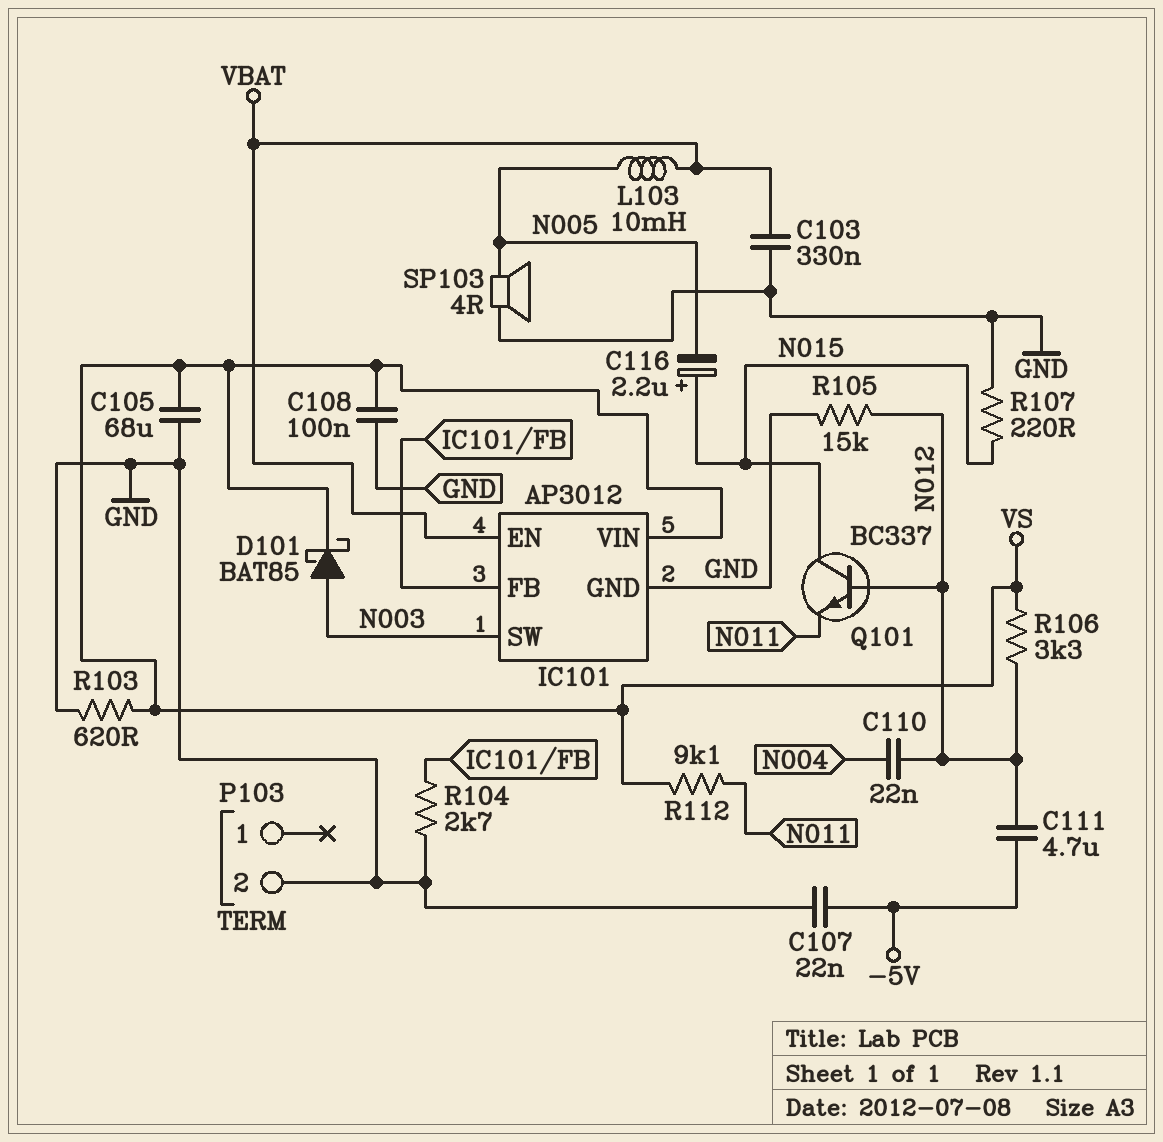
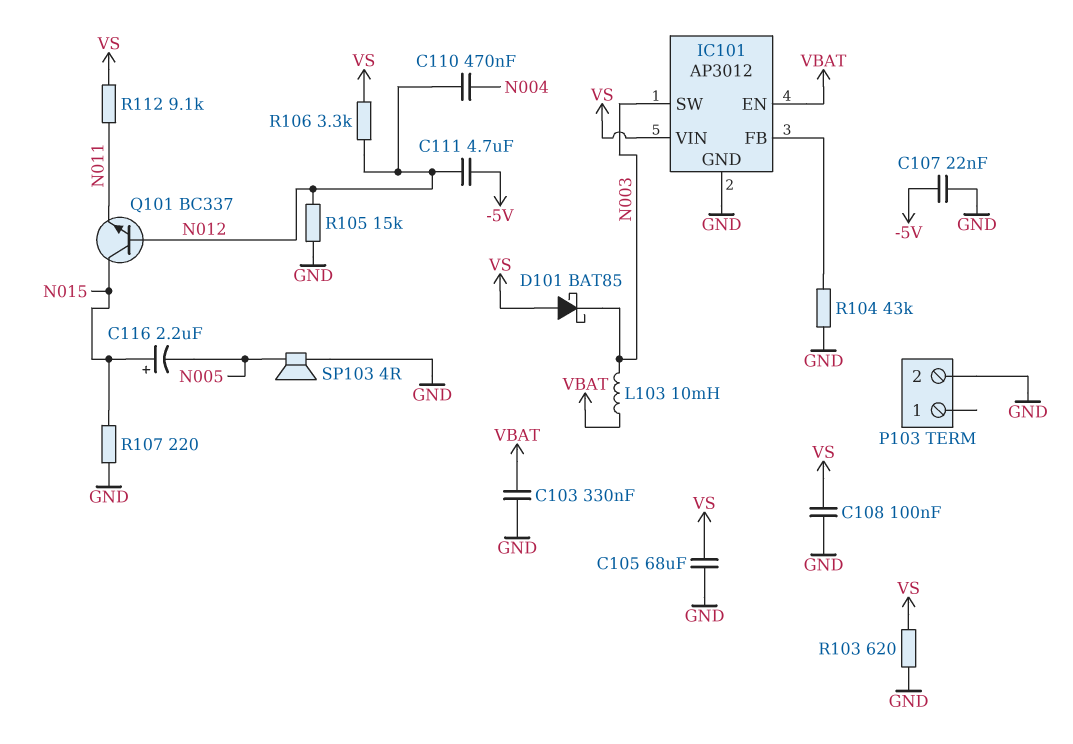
C110: 22nF (N004, N012) -> 470nF (N004, N012)
D101: schottky BAT85 (A N003, K VS) -> schottky BAT85 (A VS, K N003)
L103: 10mH (N005, VBAT) -> 10mH (N003, VBAT)
R104: 2.7k (GND, IC101/FB) -> 43k (GND, IC101/FB)

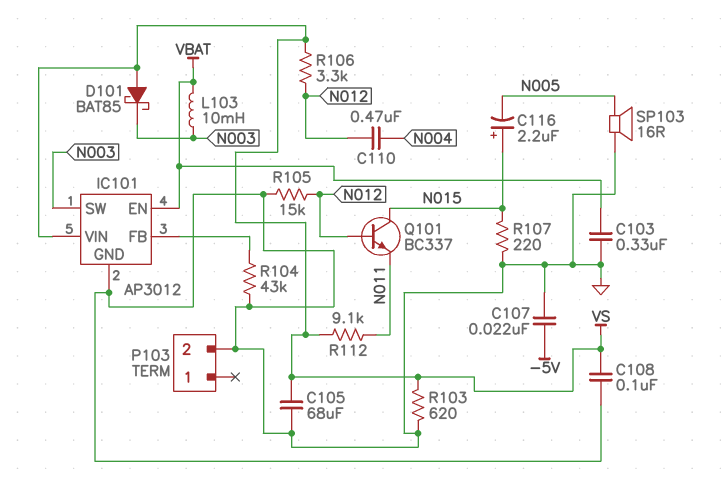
C111: 4.7uF (-5V, N012) -> none
SP103: speaker 4R (GND, N005) -> speaker 16R (GND, N005)

